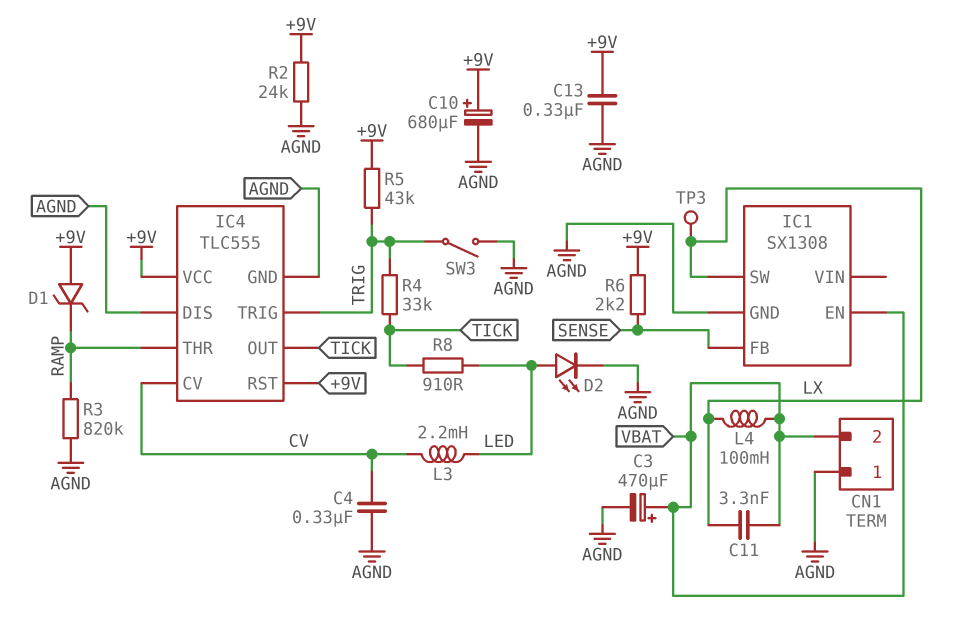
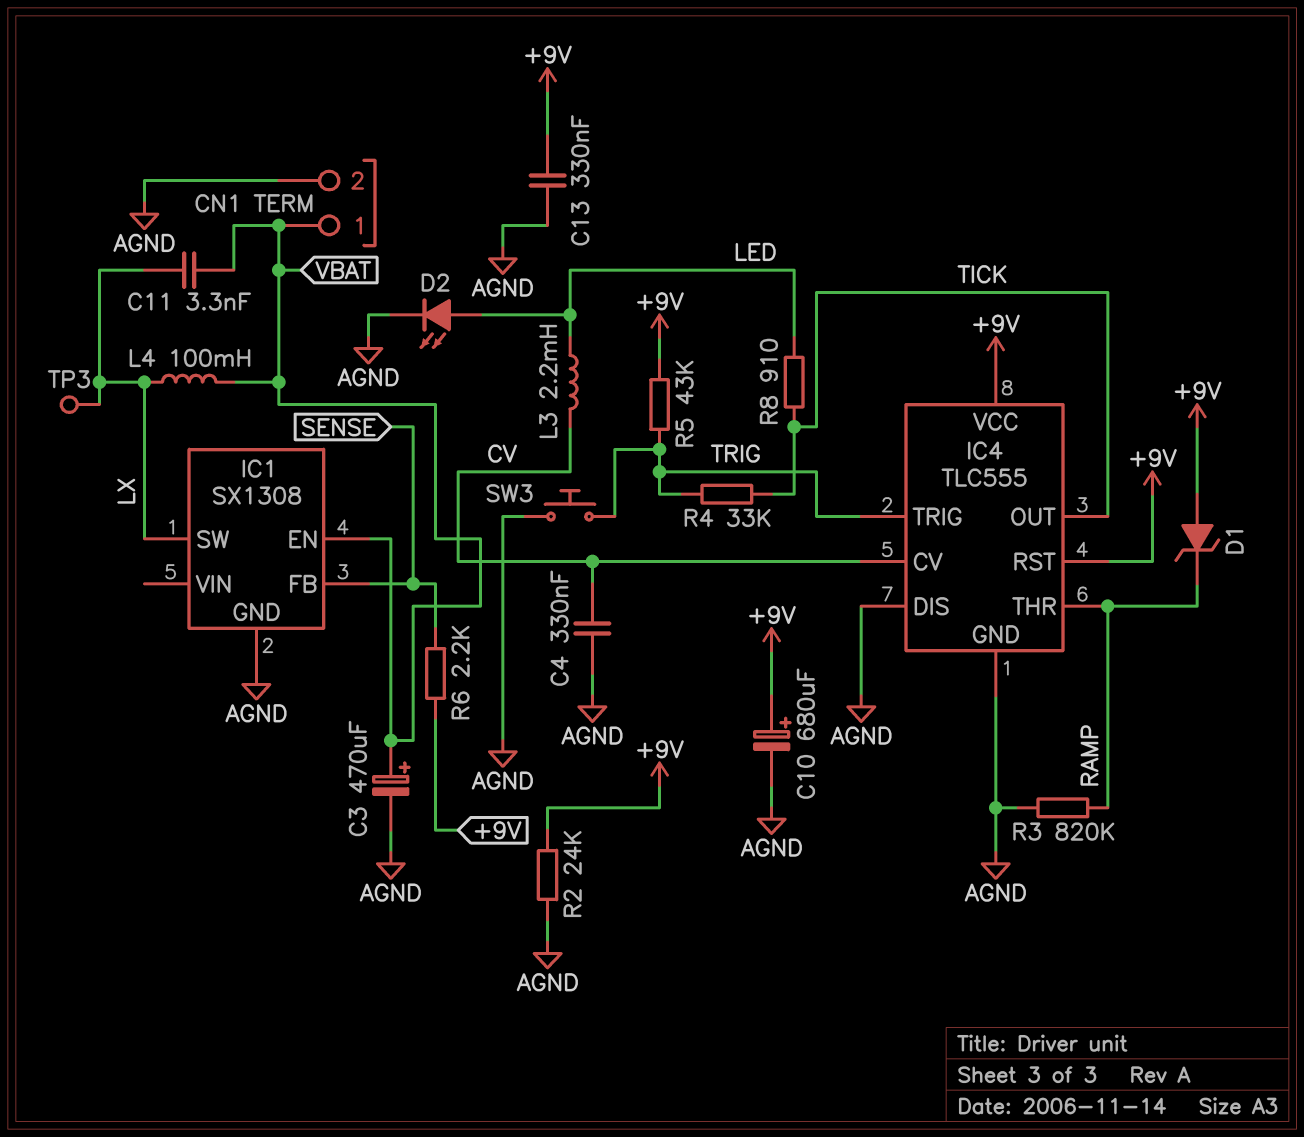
CN1 pin 1: AGND -> VBAT
CN1 pin 2: VBAT -> AGND
SW3: switch (AGND, TRIG) -> button (AGND, TRIG)

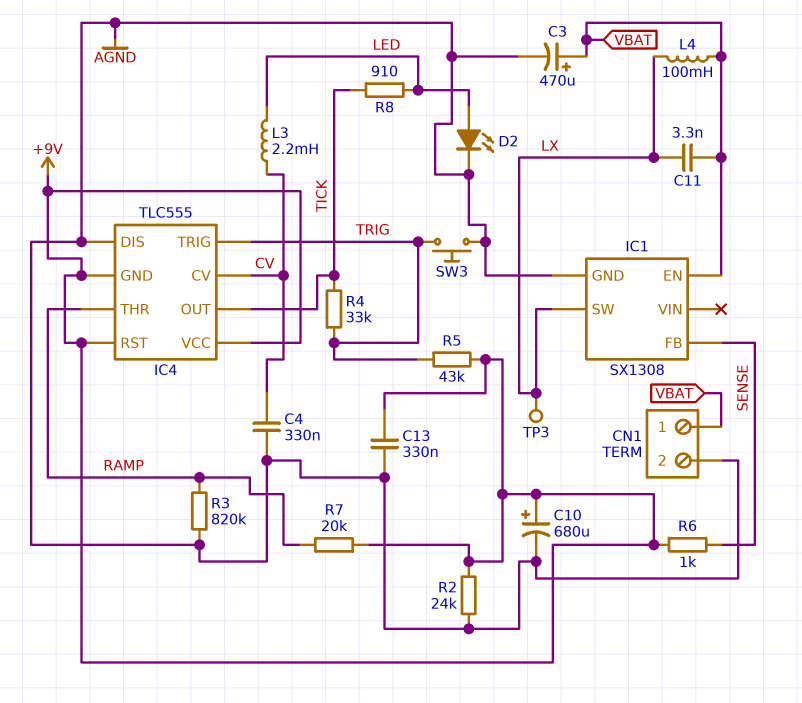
D1: zener (A +9V, K RAMP) -> none
IC4 pin GND: AGND -> +9V
R6: 2.2k (+9V, SENSE) -> 1k (+9V, SENSE)
R7: none -> 20k (+9V, RAMP)

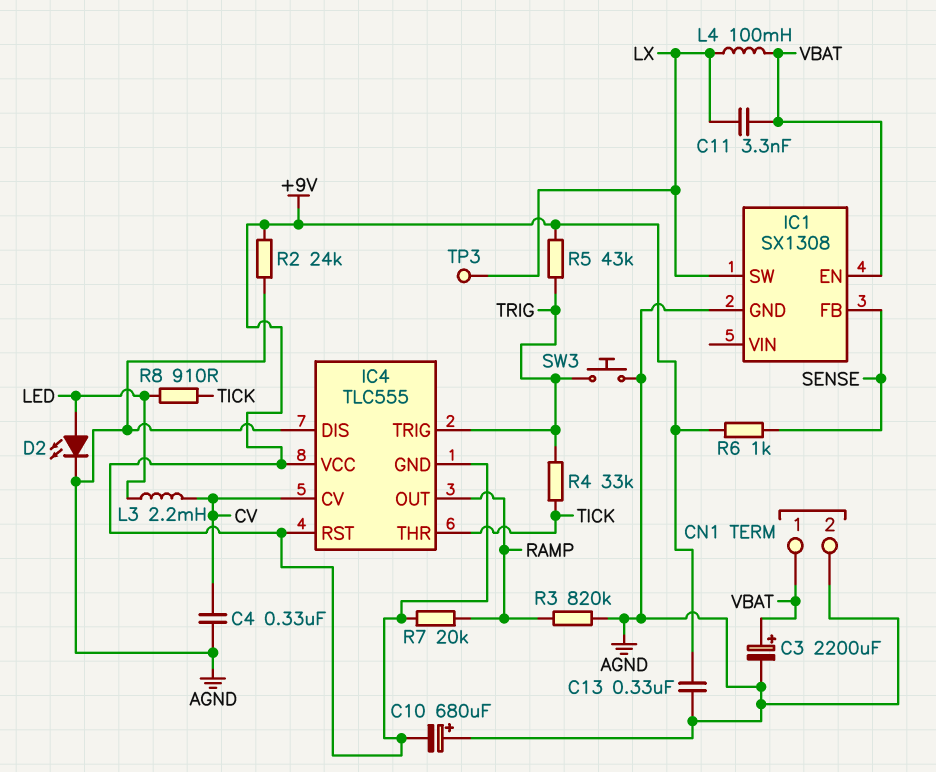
C3: 470uF (plus VBAT, minus AGND) -> 2200uF (plus VBAT, minus AGND)
C10: 680uF (plus +9V, minus AGND) -> 680uF (plus AGND, minus +9V)
IC4 pin OUT: TICK -> RAMP
IC4 pin THR: RAMP -> TICK

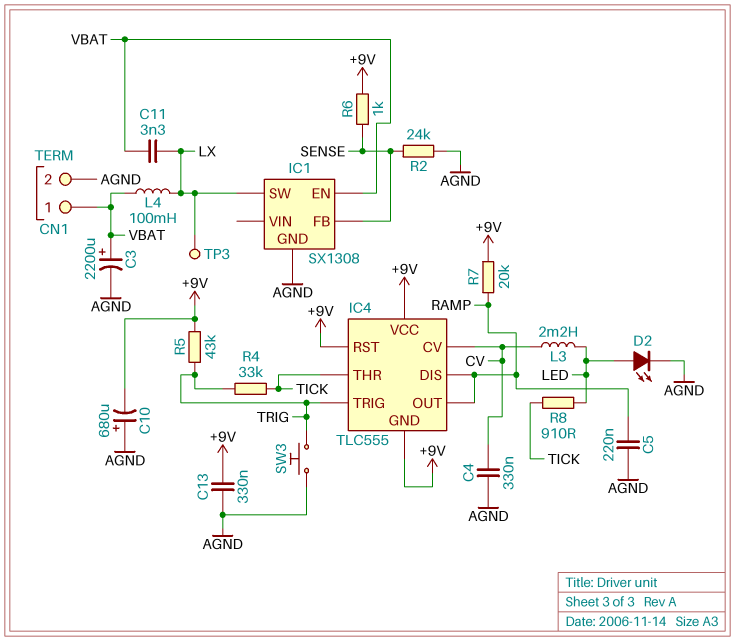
C5: none -> 220nF (AGND, RAMP)
IC4 pin DIS: AGND -> RAMP
R2: 24k (+9V, AGND) -> 24k (AGND, SENSE)
R3: 820k (AGND, RAMP) -> none

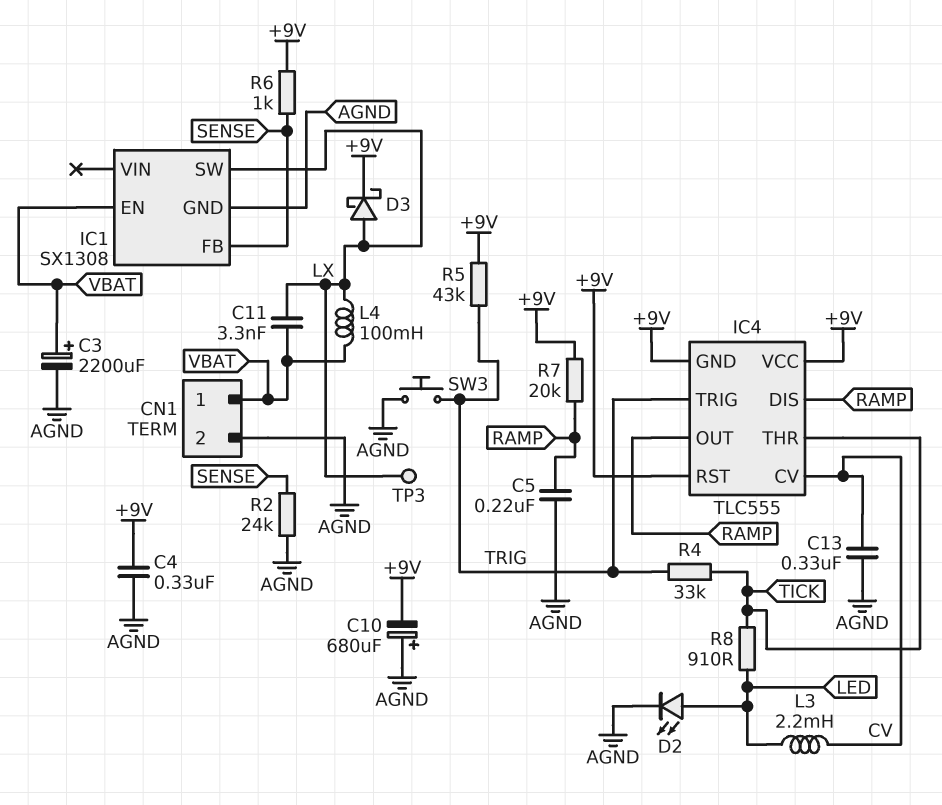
C4: 330nF (AGND, CV) -> 330nF (+9V, AGND)
C13: 330nF (+9V, AGND) -> 330nF (AGND, CV)
D3: none -> schottky (A LX, K +9V)

